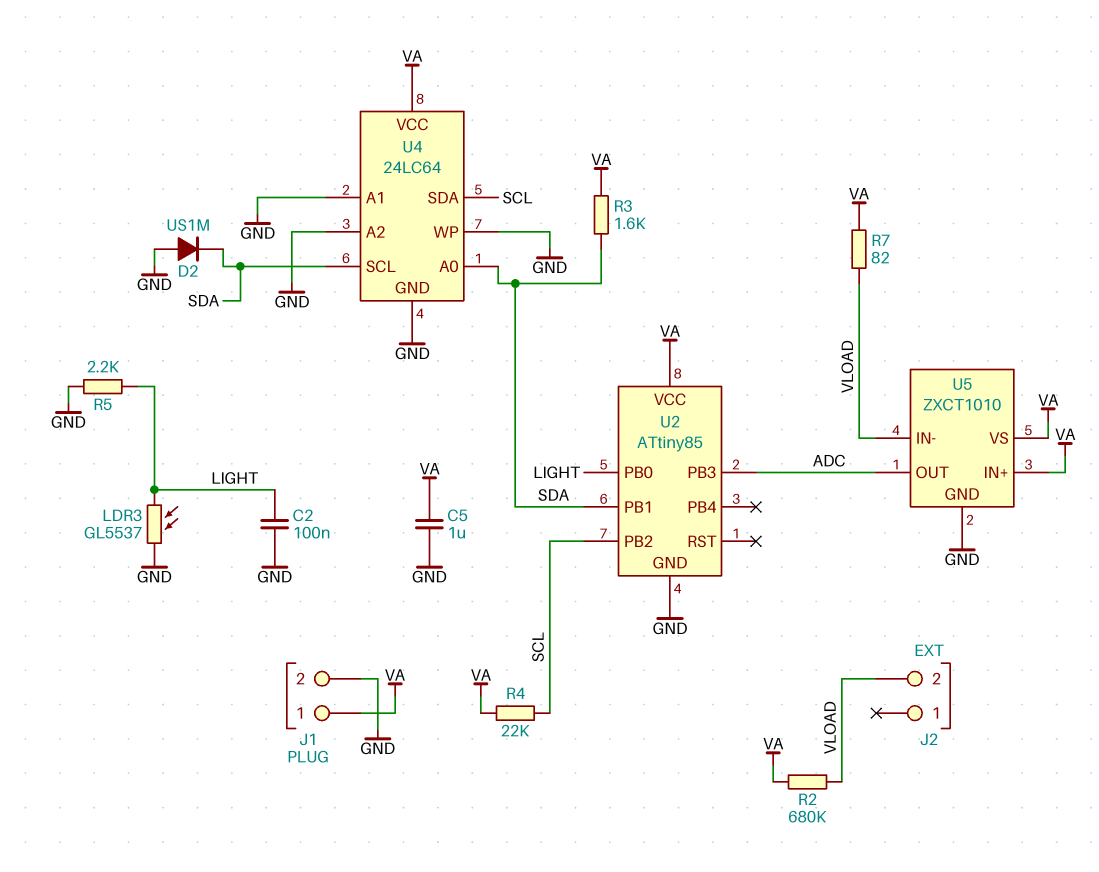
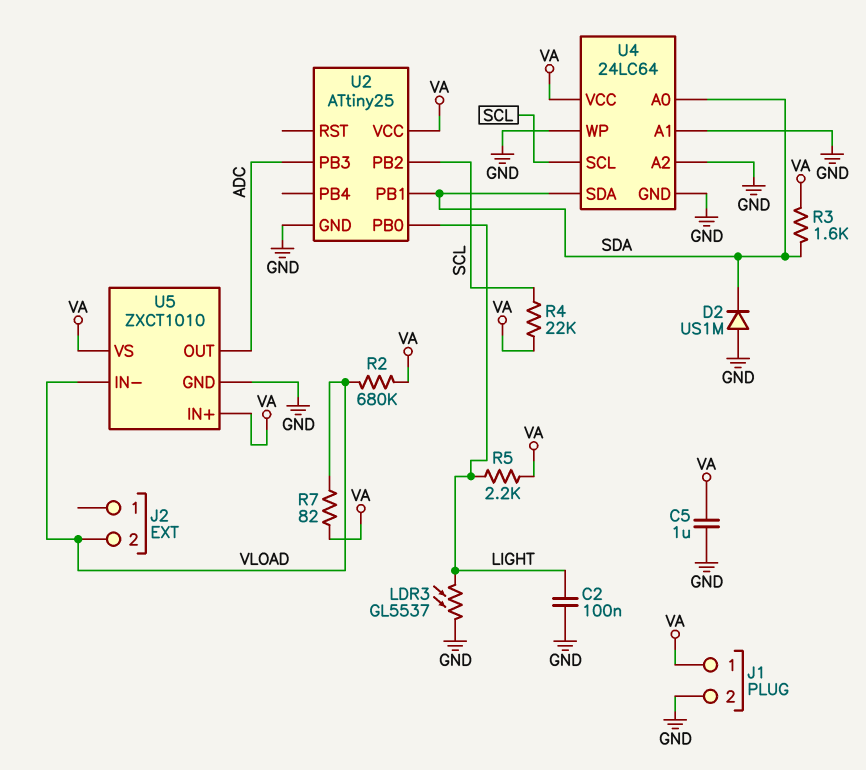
R5: 2.2k (GND, LIGHT) -> 2.2k (LIGHT, VA)
U2: ATtiny85 -> ATtiny25
U4 pin SCL: SDA -> SCL
U4 pin SDA: SCL -> SDA

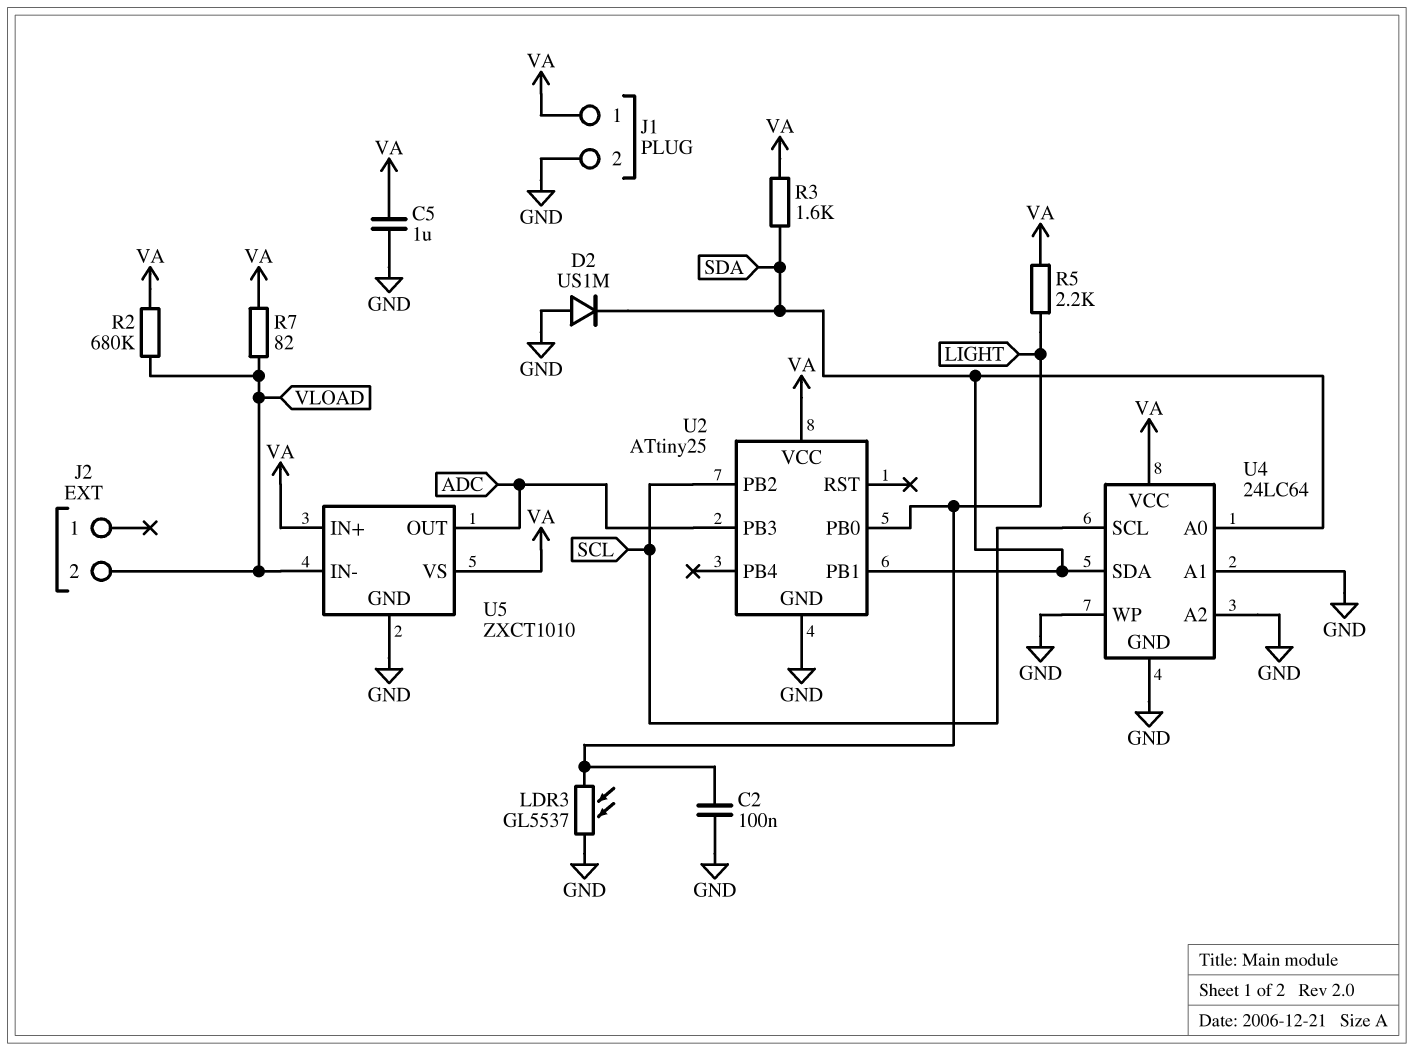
R4: 22k (SCL, VA) -> none

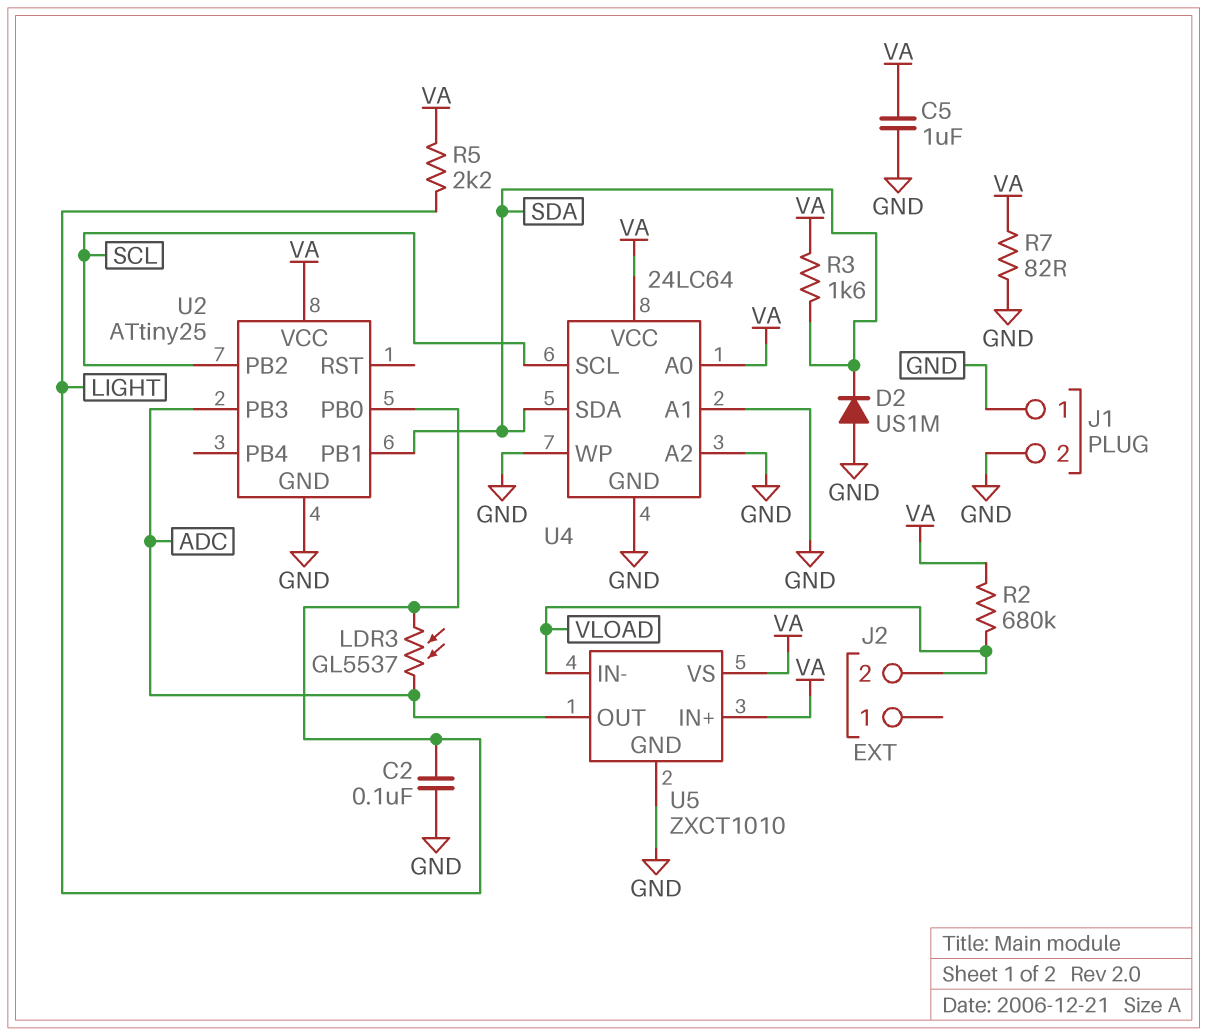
J1 pin 1: VA -> GND
LDR3: GL5537 (GND, LIGHT) -> GL5537 (ADC, LIGHT)
R7: 82 (VA, VLOAD) -> 82 (GND, VA)
U4 pin A0: SDA -> VA

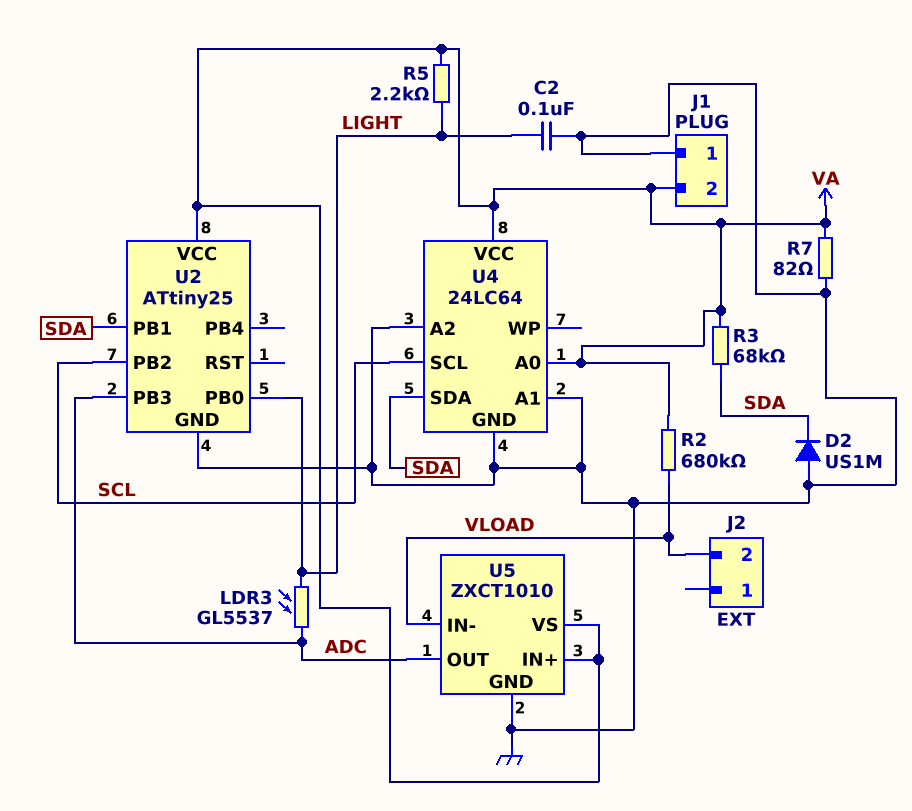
C5: 1uF (GND, VA) -> none
J1 pin 2: GND -> VA
R3: 1.6k (SDA, VA) -> 68k (SDA, VA)
U4 pin WP: GND -> none

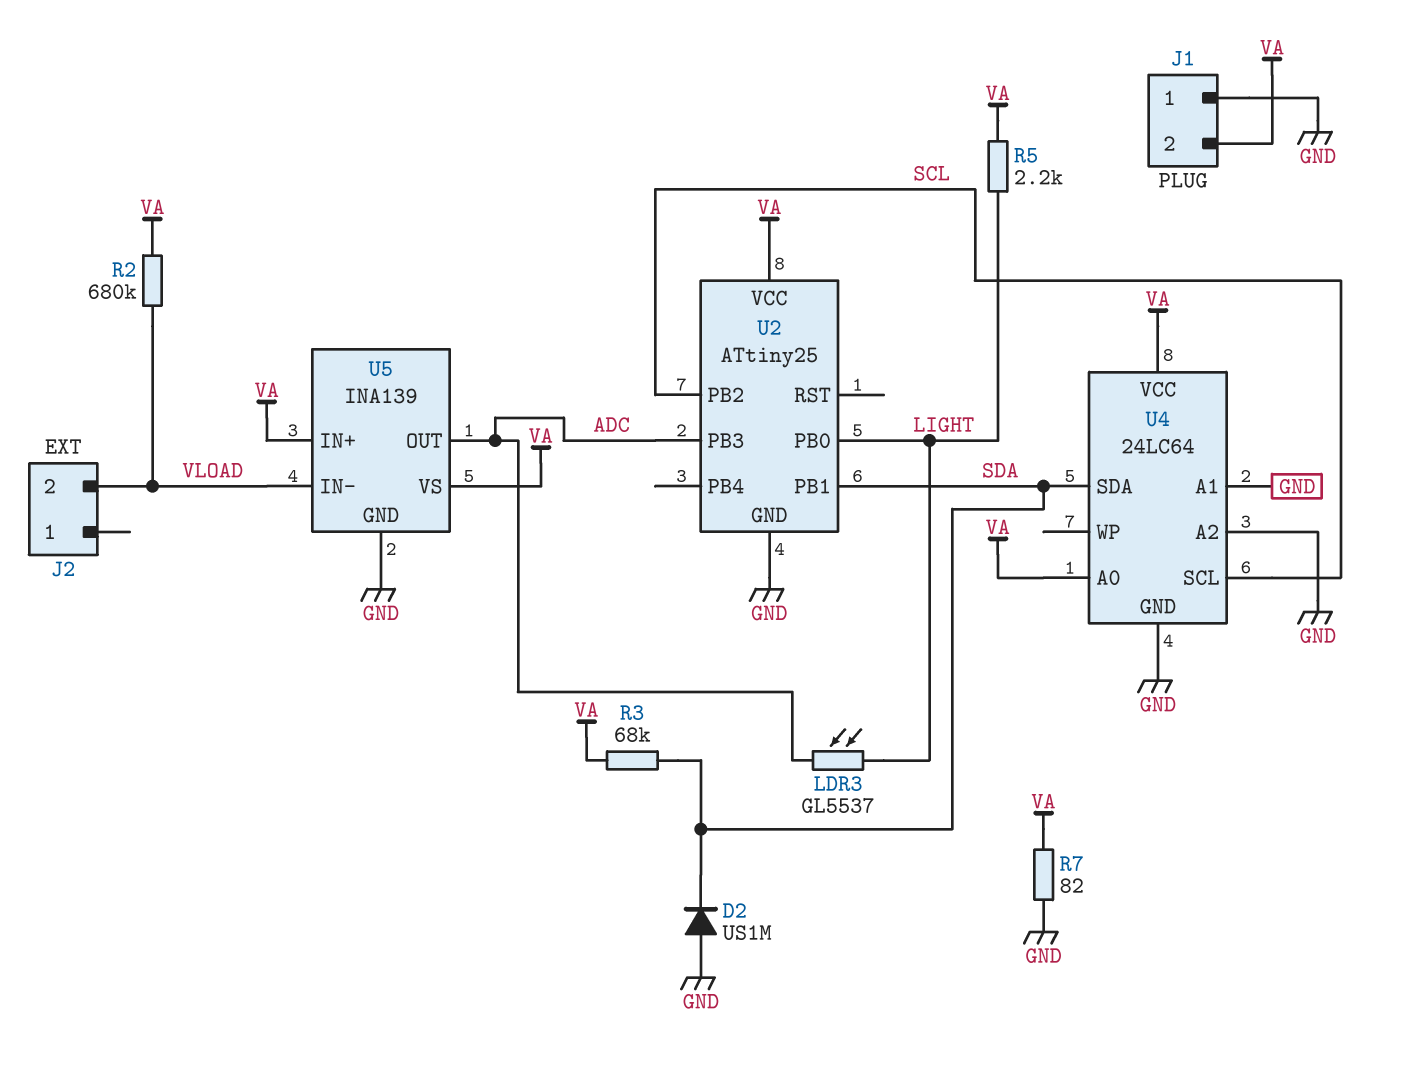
C2: 100nF (GND, LIGHT) -> none
U5: ZXCT1010 -> INA139

